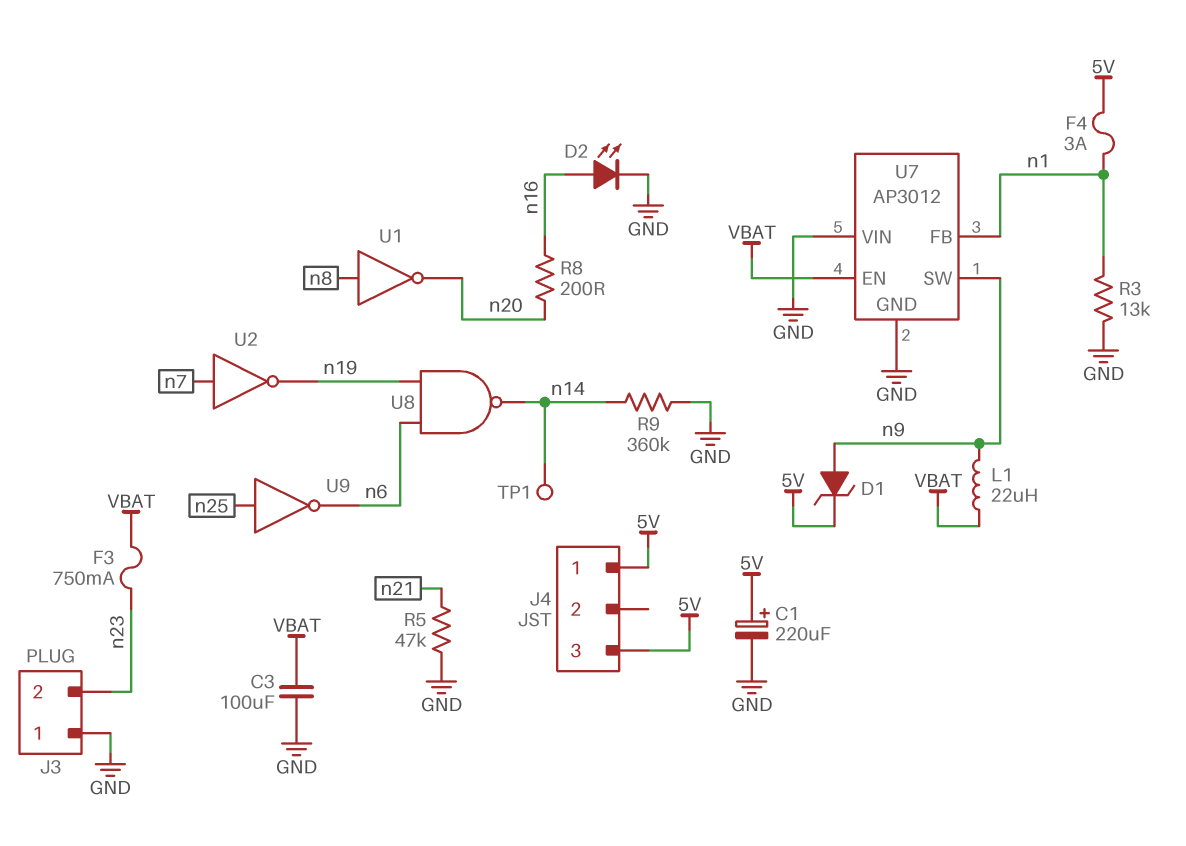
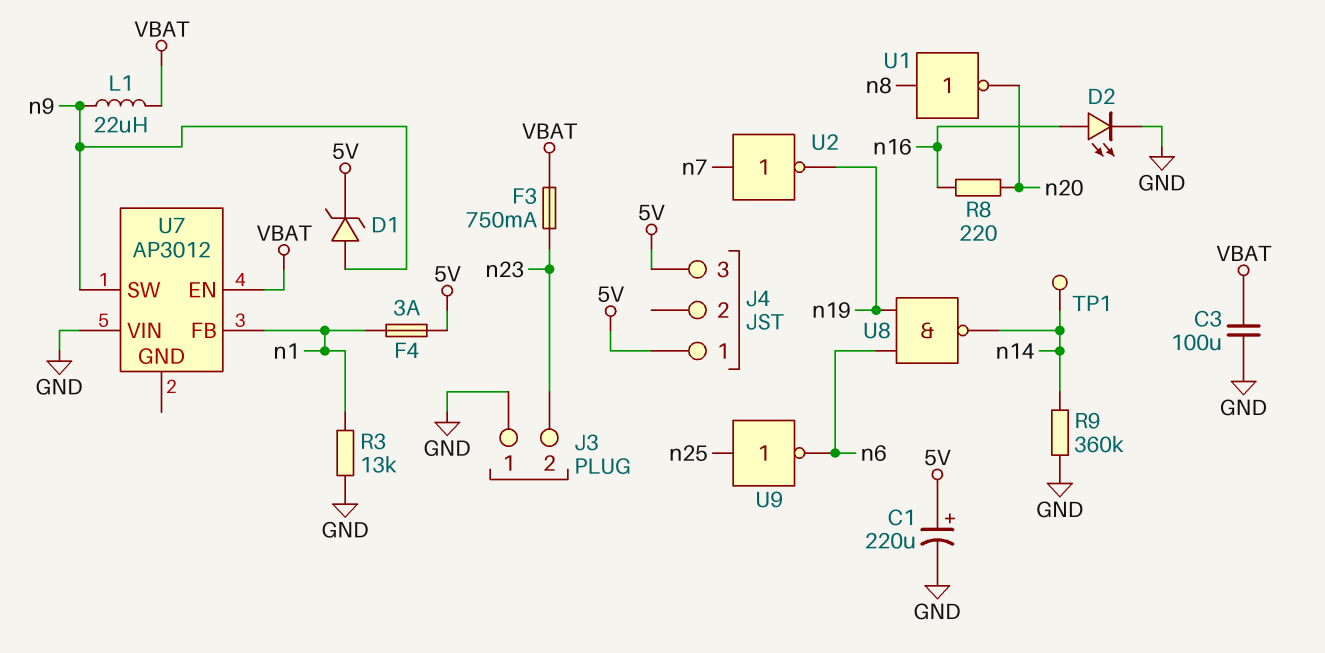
R5: 47k (GND, n21) -> none
R8: 200 (n16, n20) -> 220 (n16, n20)
U7 pin GND: GND -> none

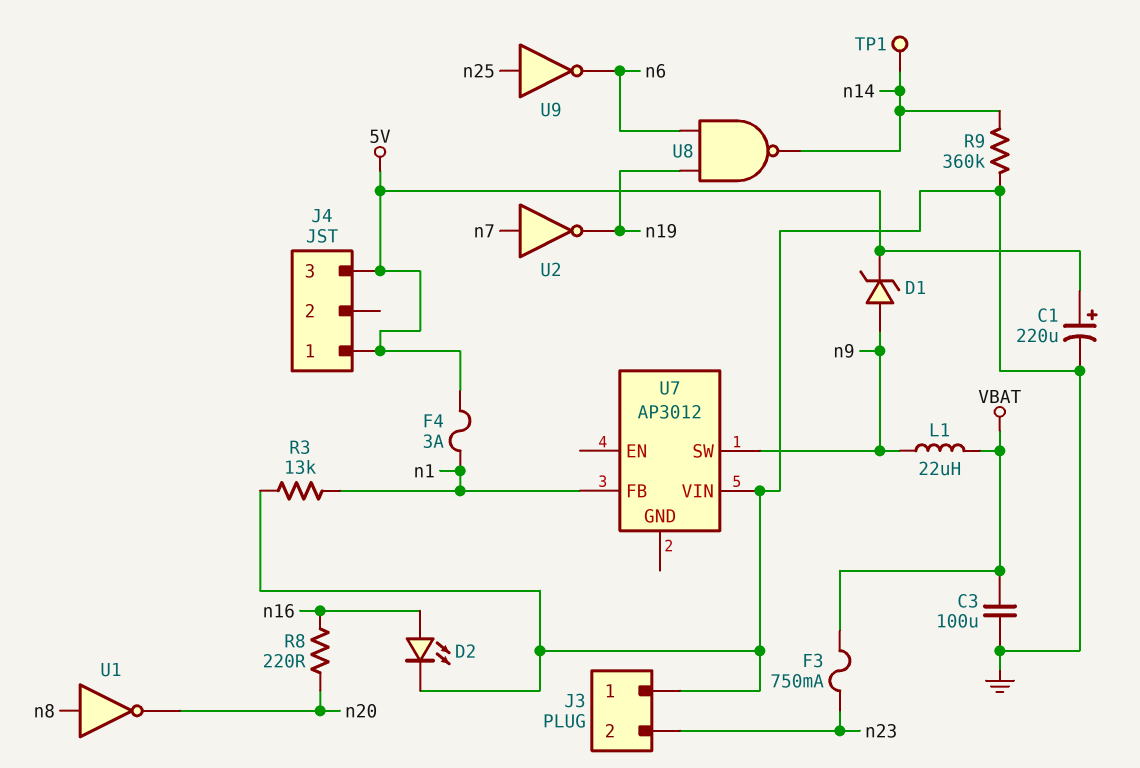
U7 pin EN: VBAT -> none

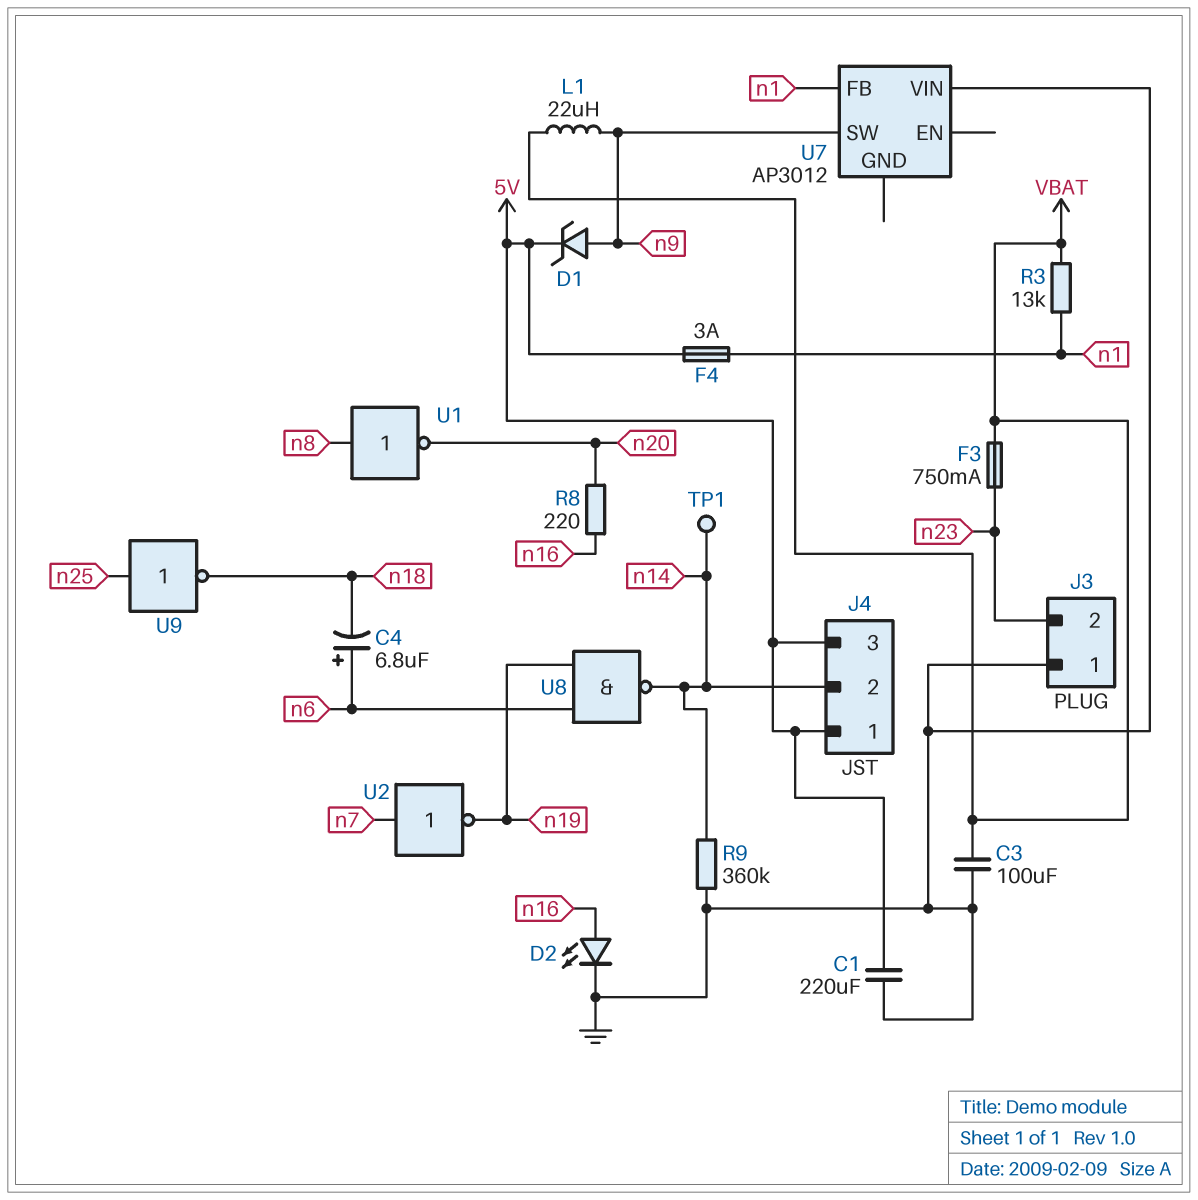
C1: 220uF (plus 5V, minus GND) -> 220uF (5V, GND)
C4: none -> 6.8uF (plus n6, minus n18)
J4 pin 2: none -> n14
R3: 13k (GND, n1) -> 13k (VBAT, n1)
U9: NOT (in n25, out n6) -> NOT (in n25, out n18)

